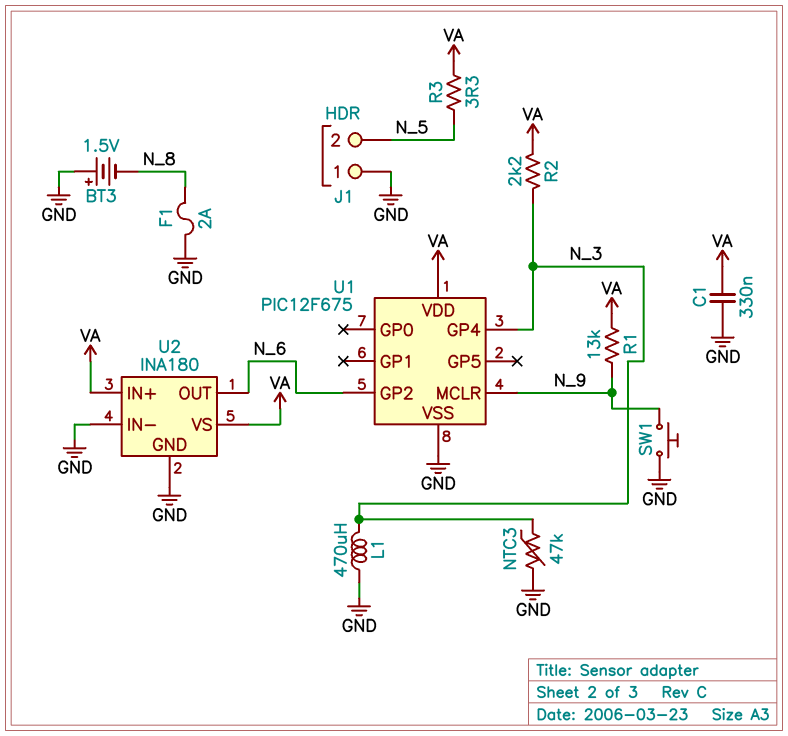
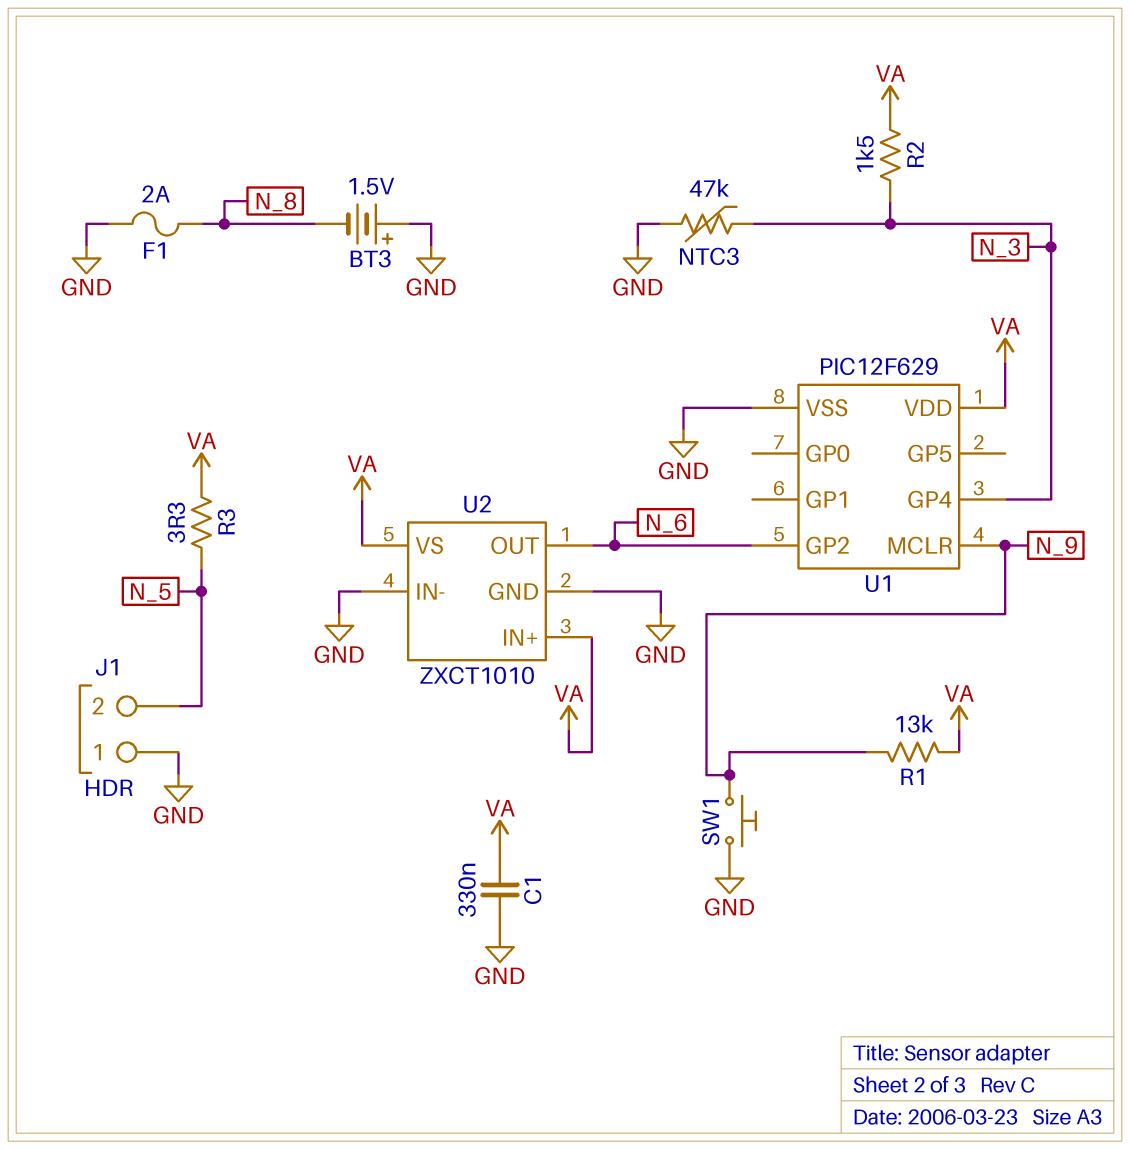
L1: 470uH (GND, N_3) -> none
R2: 2.2k (N_3, VA) -> 1.5k (N_3, VA)
U1: PIC12F675 -> PIC12F629
U2: INA180 -> ZXCT1010

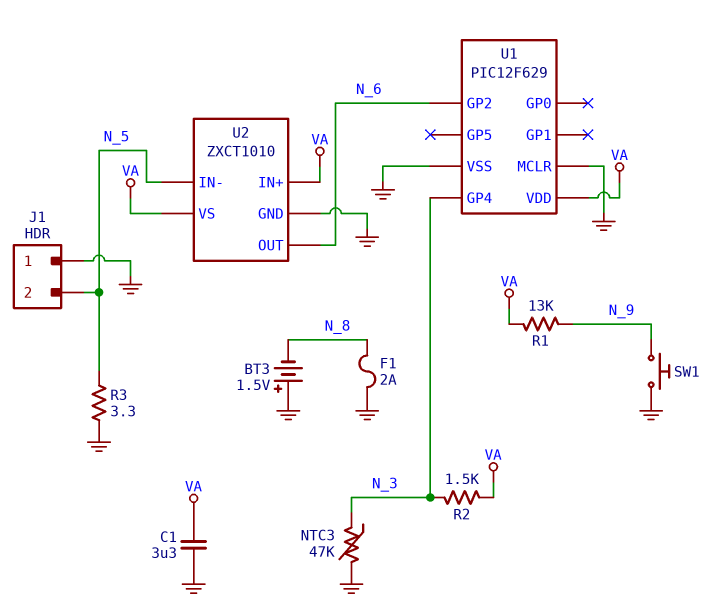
C1: 330nF (GND, VA) -> 3.3uF (GND, VA)
R3: 3.3 (N_5, VA) -> 3.3 (GND, N_5)
U1 pin MCLR: N_9 -> GND
U2 pin IN-: GND -> N_5

